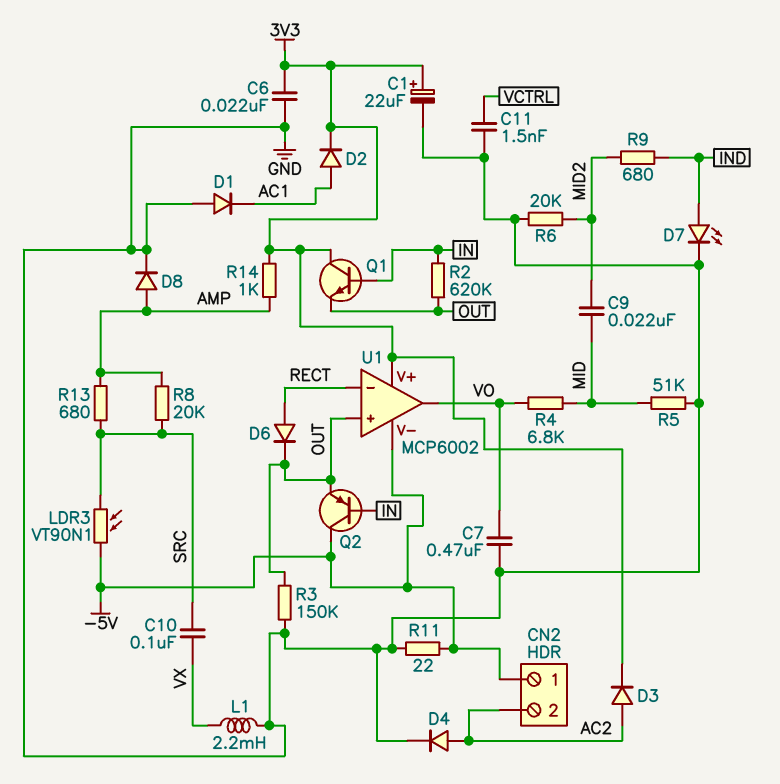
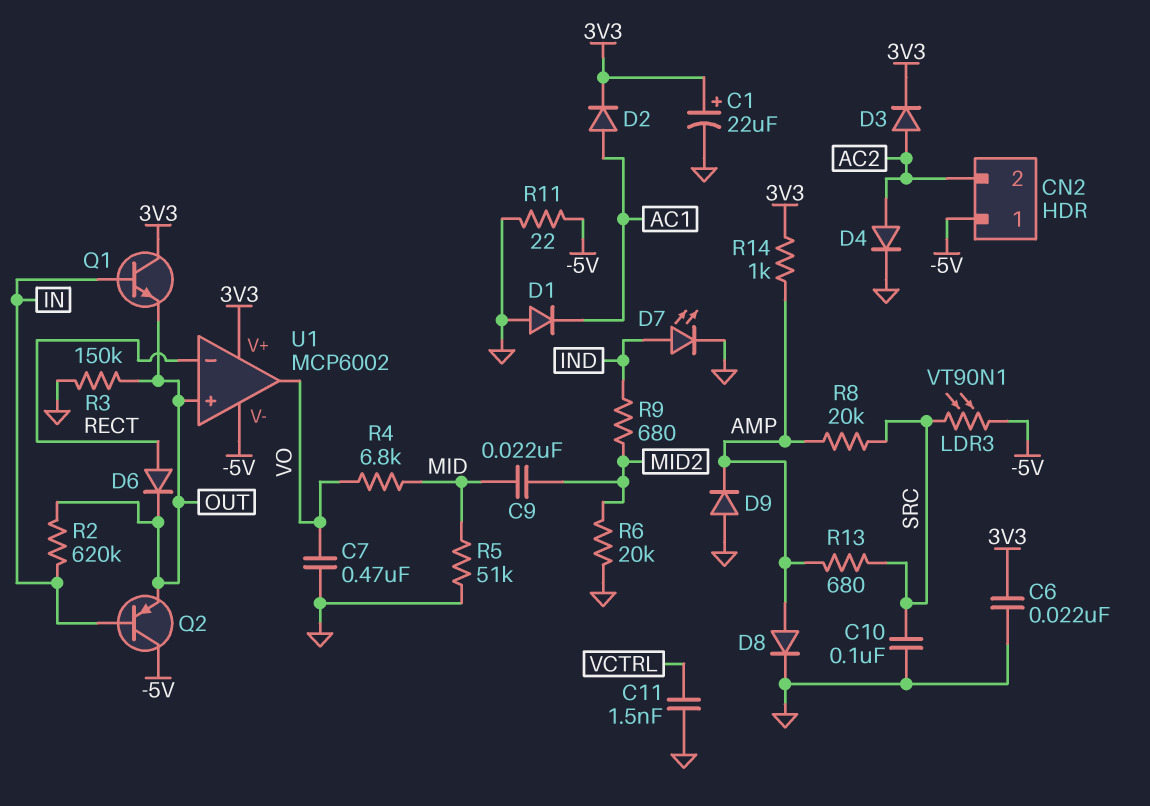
C10: 100nF (SRC, VX) -> 100nF (GND, SRC)
D9: none -> diode (A GND, K AMP)
L1: 2.2mH (GND, VX) -> none

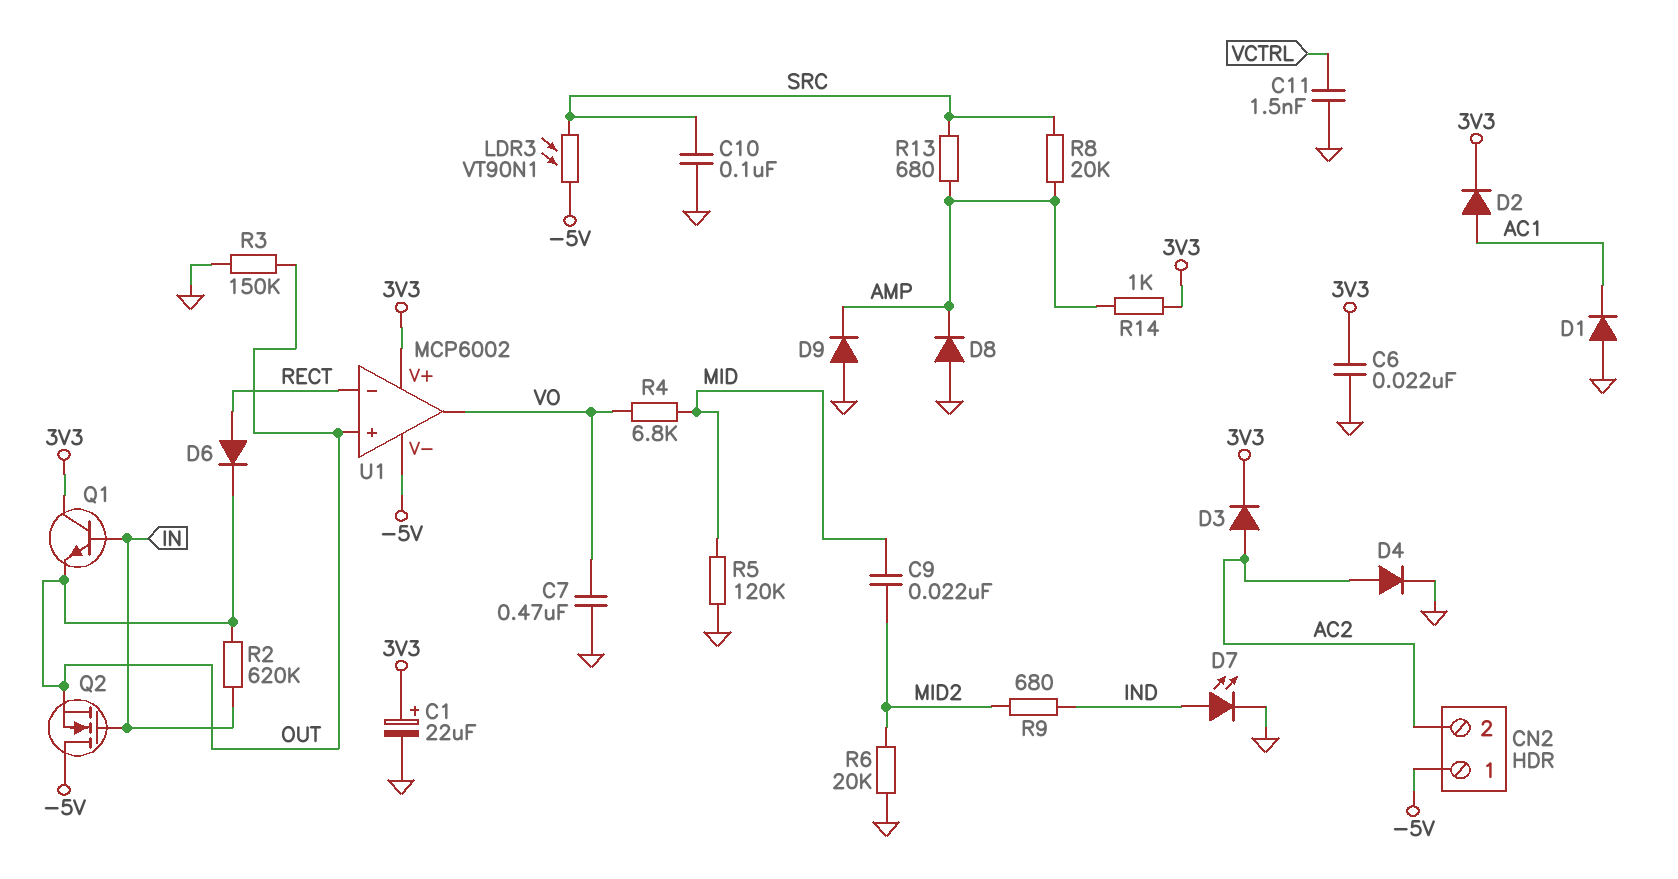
D8: diode (A AMP, K GND) -> diode (A GND, K AMP)
Q2: PNP (B IN, C -5V, E OUT) -> NMOS (G IN, D -5V, S OUT)
R5: 51k (GND, MID) -> 120k (GND, MID)
R11: 22 (-5V, GND) -> none

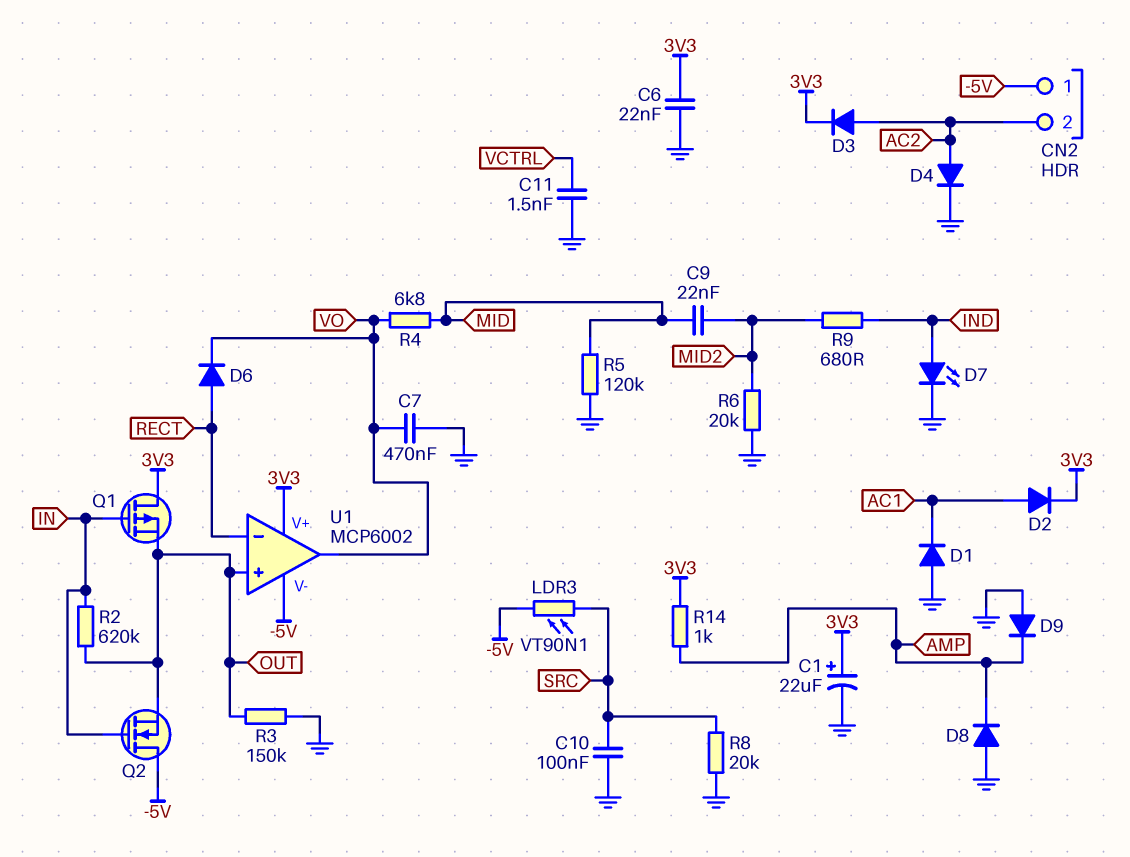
D6: diode (A RECT, K OUT) -> diode (A RECT, K VO)
Q1: NPN (B IN, C 3V3, E OUT) -> PMOS (G IN, D 3V3, S OUT)
R8: 20k (AMP, SRC) -> 20k (GND, SRC)
R13: 680 (AMP, SRC) -> none

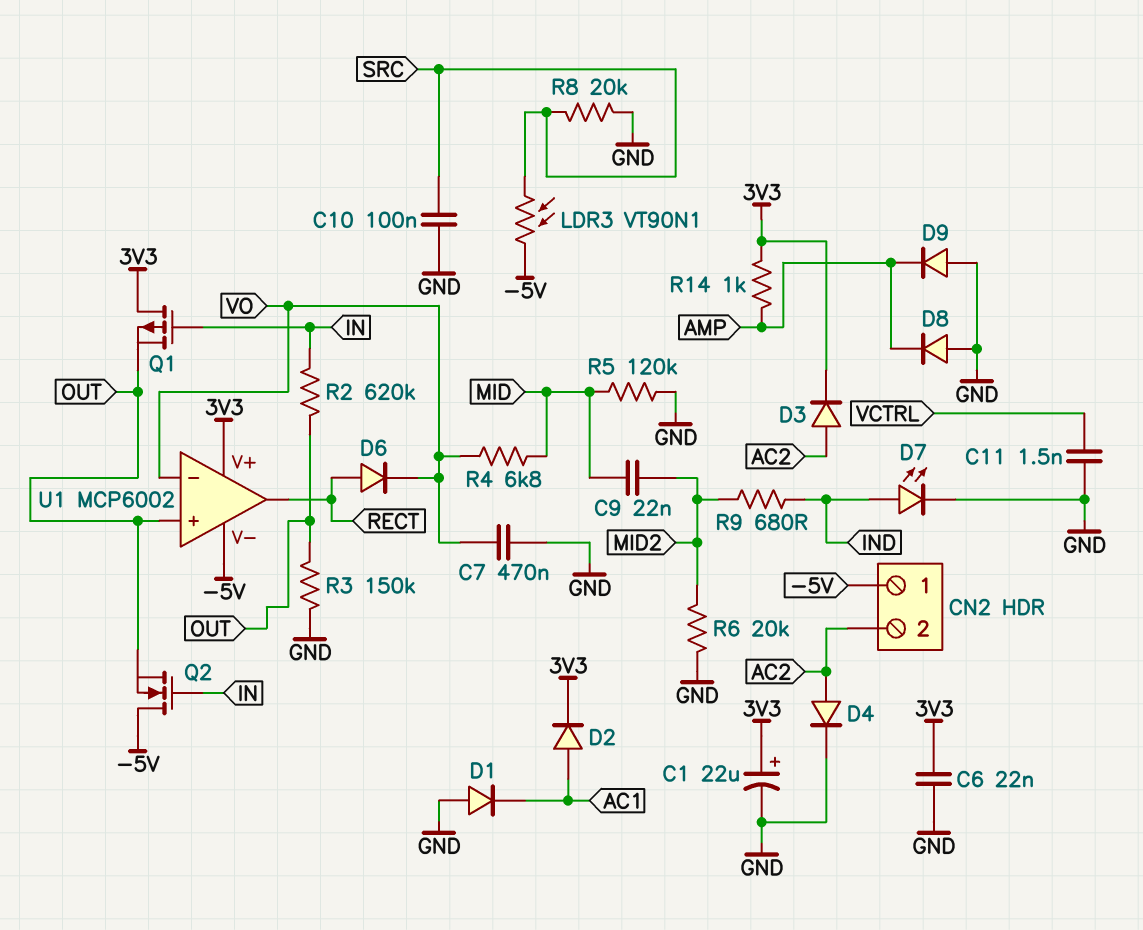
U1 pin in-: RECT -> VO
U1 pin out: VO -> RECT

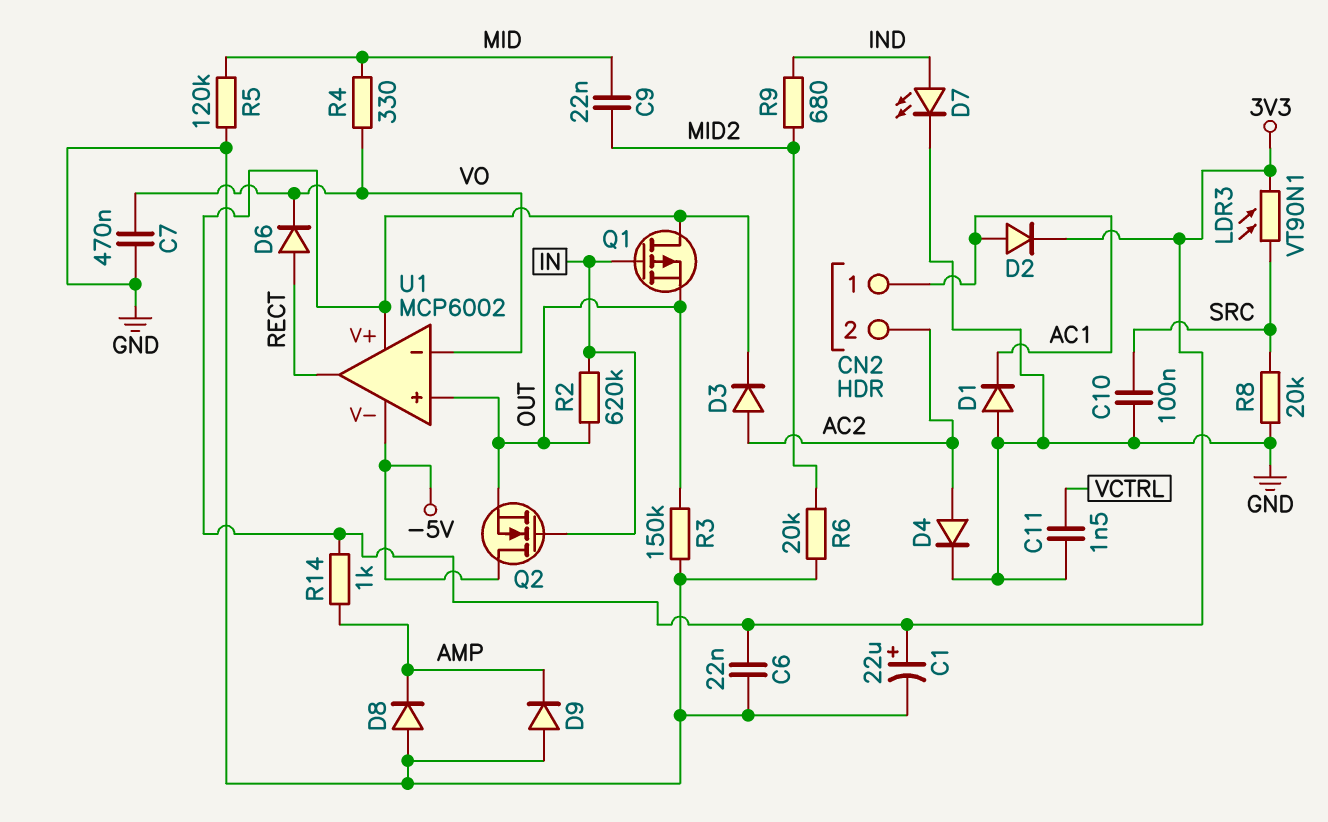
CN2 pin 1: -5V -> AC1
LDR3: VT90N1 (-5V, SRC) -> VT90N1 (3V3, SRC)
R4: 6.8k (MID, VO) -> 330 (MID, VO)

